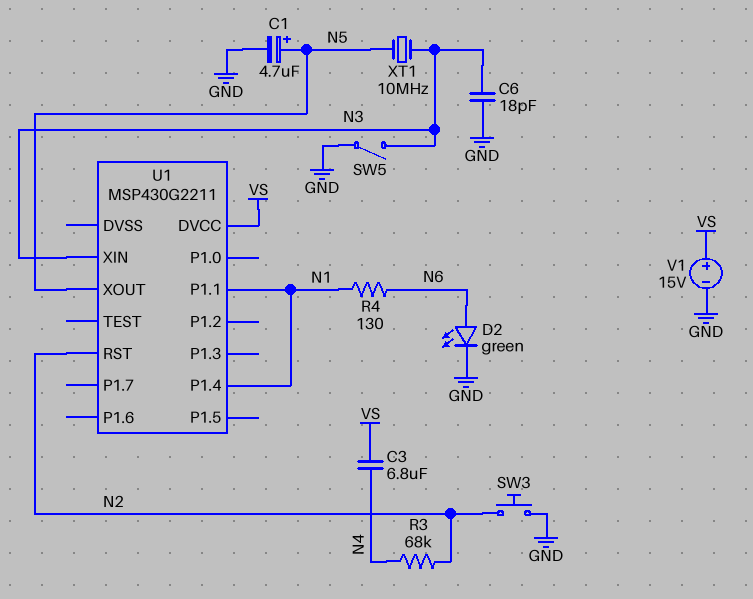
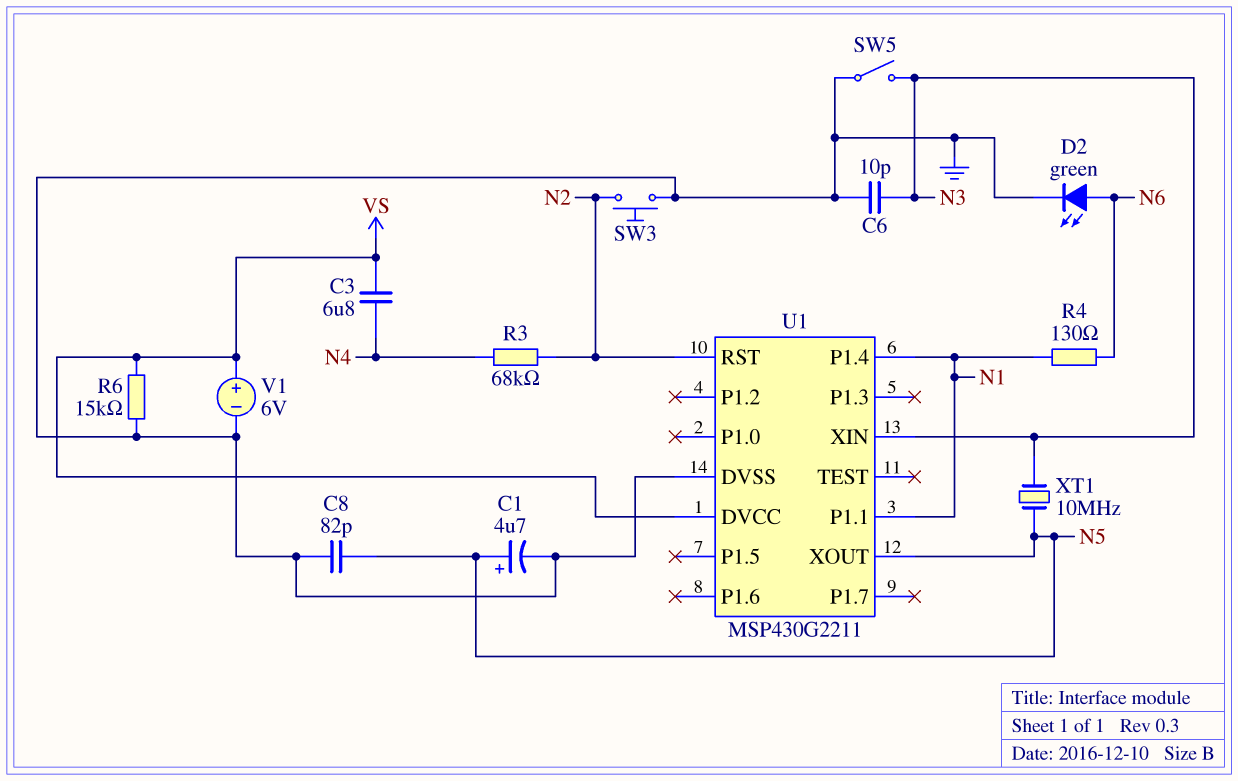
C6: 18pF (GND, N3) -> 10pF (GND, N3)
C8: none -> 82pF (GND, N5)
R6: none -> 15k (GND, VS)
U1 pin DVSS: none -> GND
V1: 15V (plus VS, minus GND) -> 6V (plus VS, minus GND)

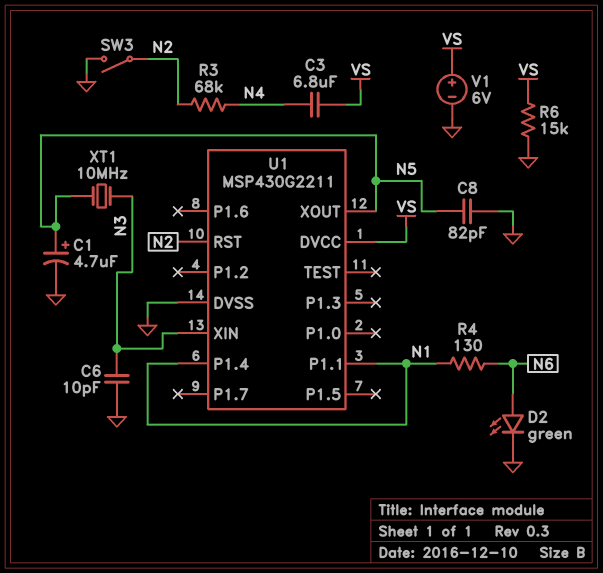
SW3: button (GND, N2) -> switch (GND, N2)
SW5: switch (GND, N3) -> none

